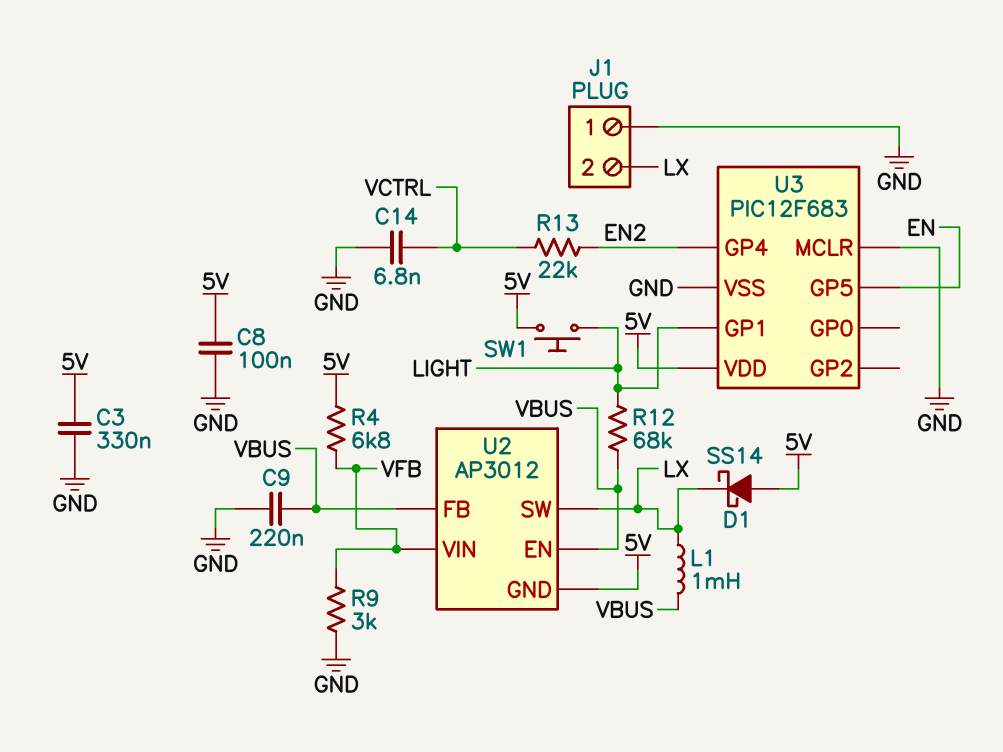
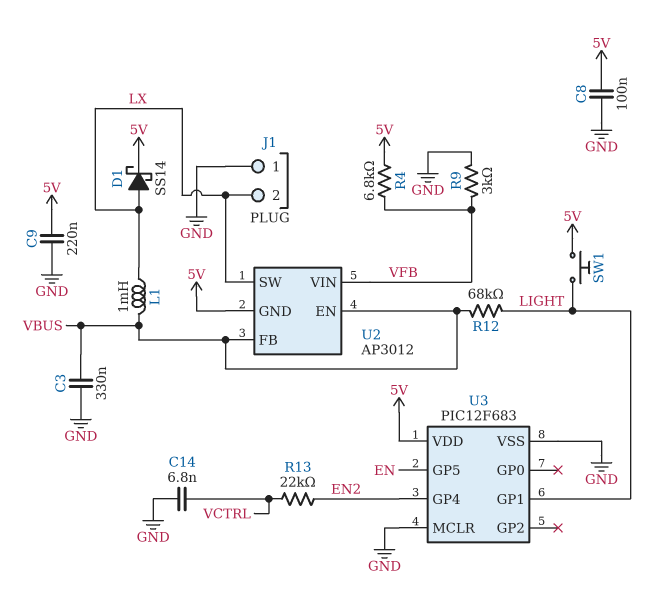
C3: 330nF (5V, GND) -> 330nF (GND, VBUS)
C9: 220nF (GND, VBUS) -> 220nF (5V, GND)
D1: schottky SS14 (A 5V, K LX) -> schottky SS14 (A LX, K 5V)

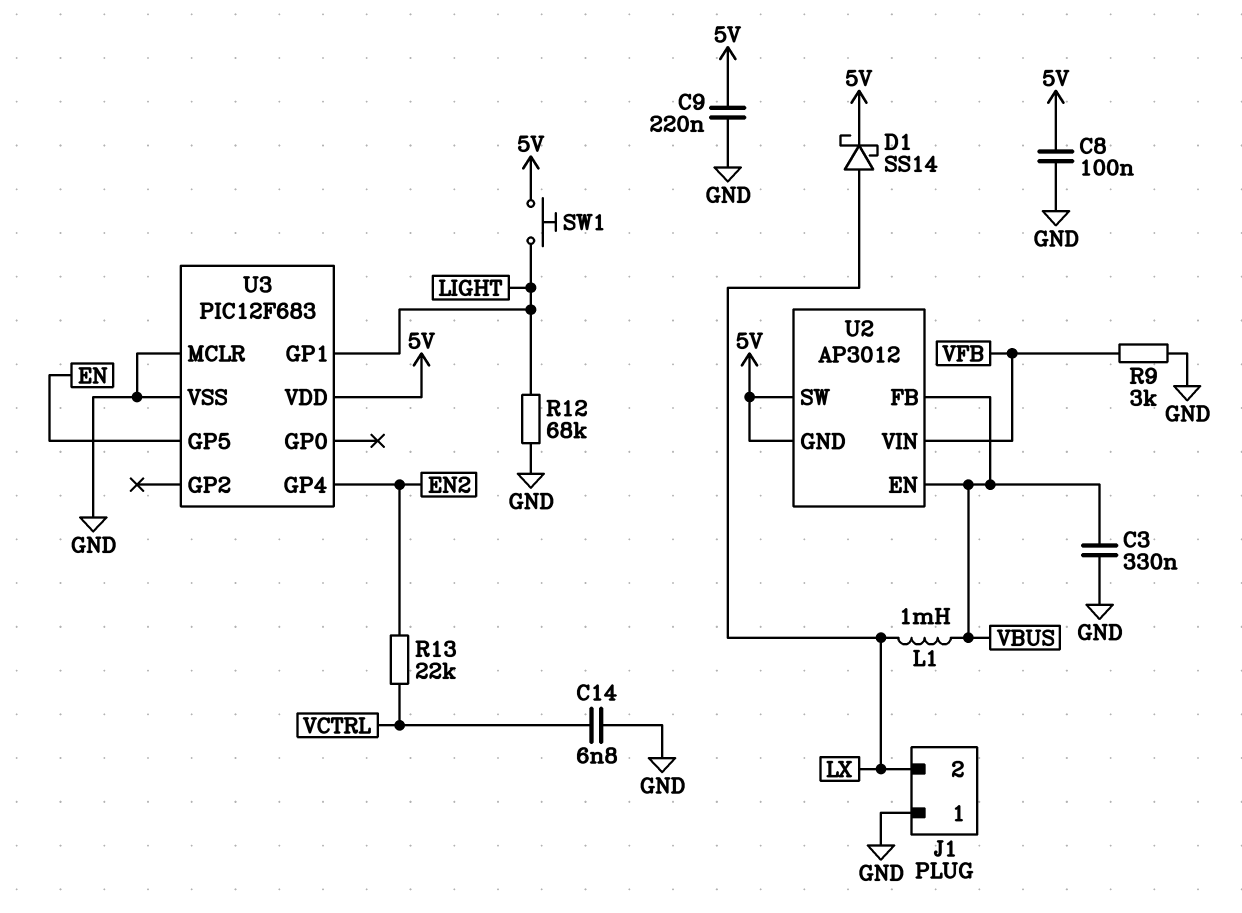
R4: 6.8k (5V, VFB) -> none
R12: 68k (LIGHT, VBUS) -> 68k (GND, LIGHT)
U2 pin SW: LX -> 5V

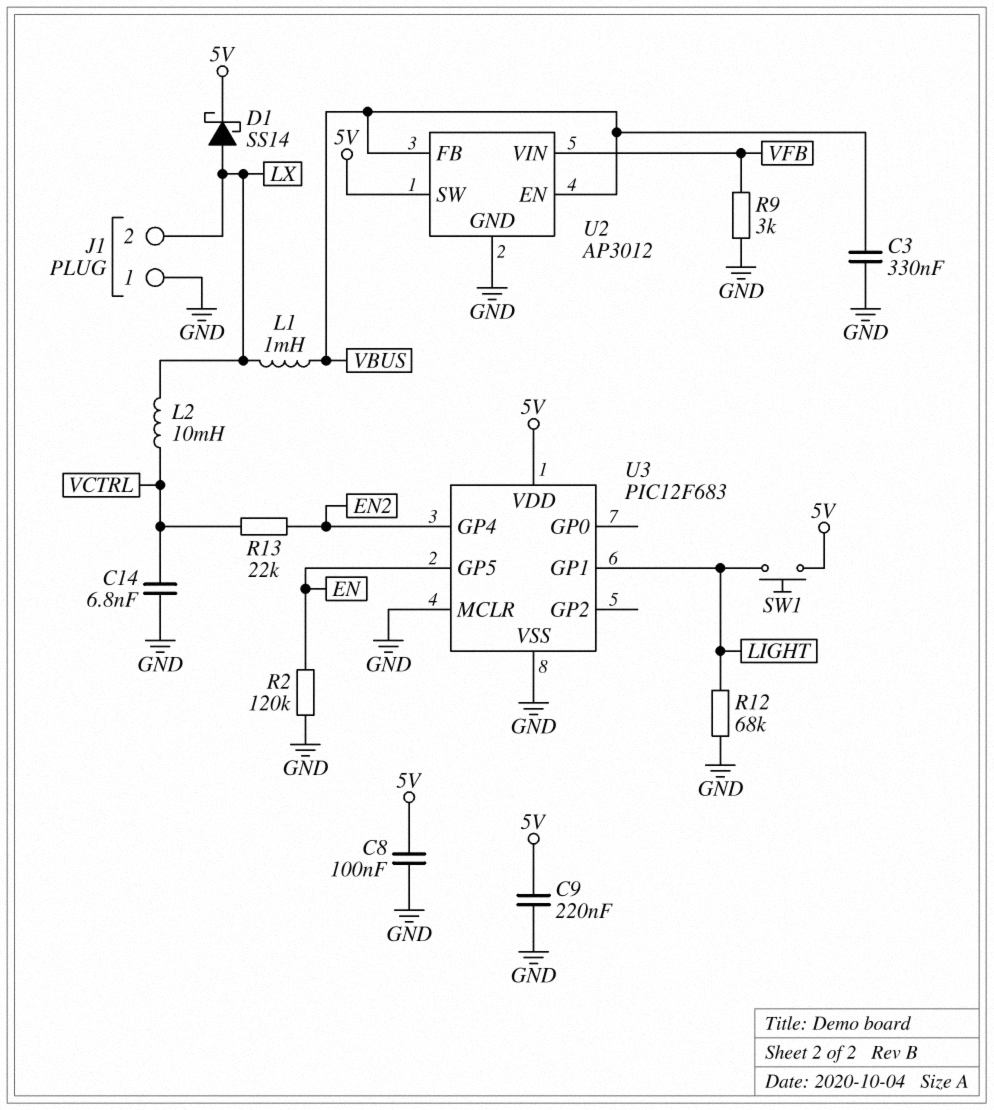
L2: none -> 10mH (LX, VCTRL)
R2: none -> 120k (EN, GND)
U2 pin GND: 5V -> GND

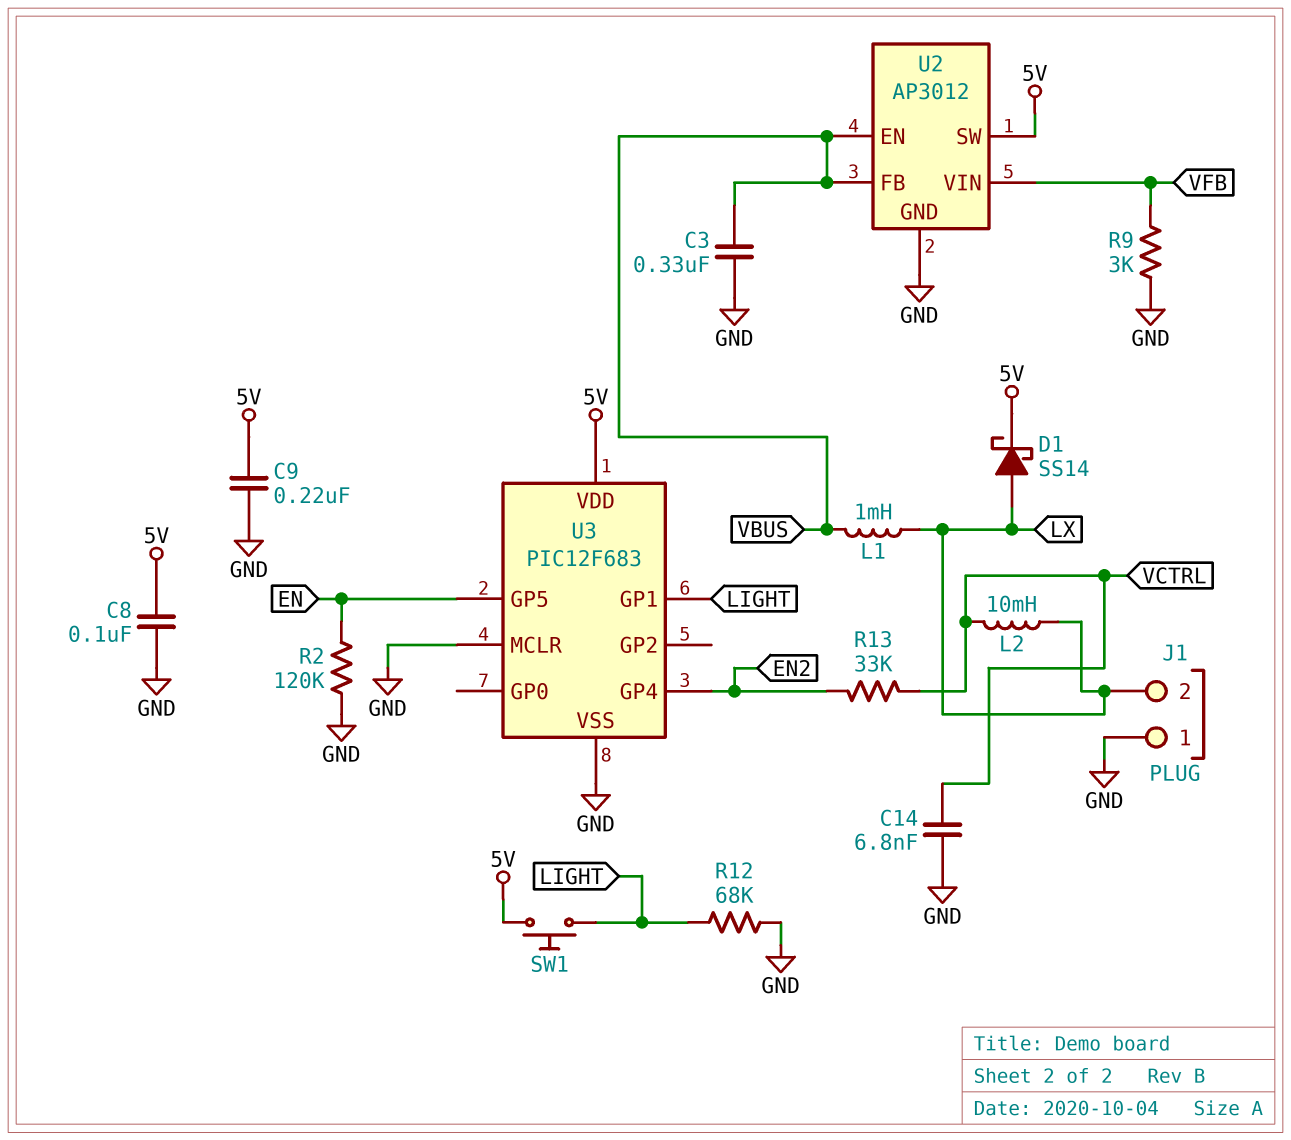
R13: 22k (EN2, VCTRL) -> 33k (EN2, VCTRL)

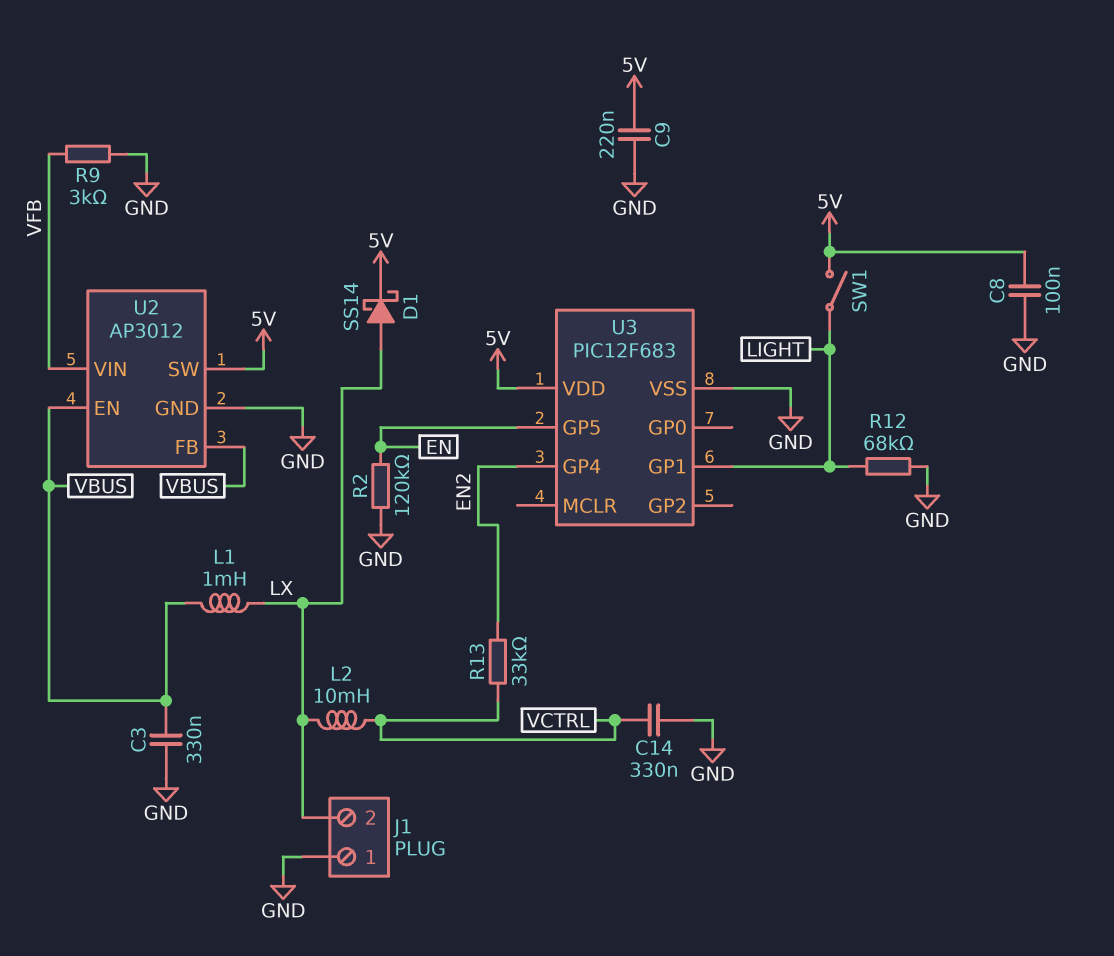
C14: 6.8nF (GND, VCTRL) -> 330nF (GND, VCTRL)
SW1: button (5V, LIGHT) -> switch (5V, LIGHT)
U3 pin MCLR: GND -> none

